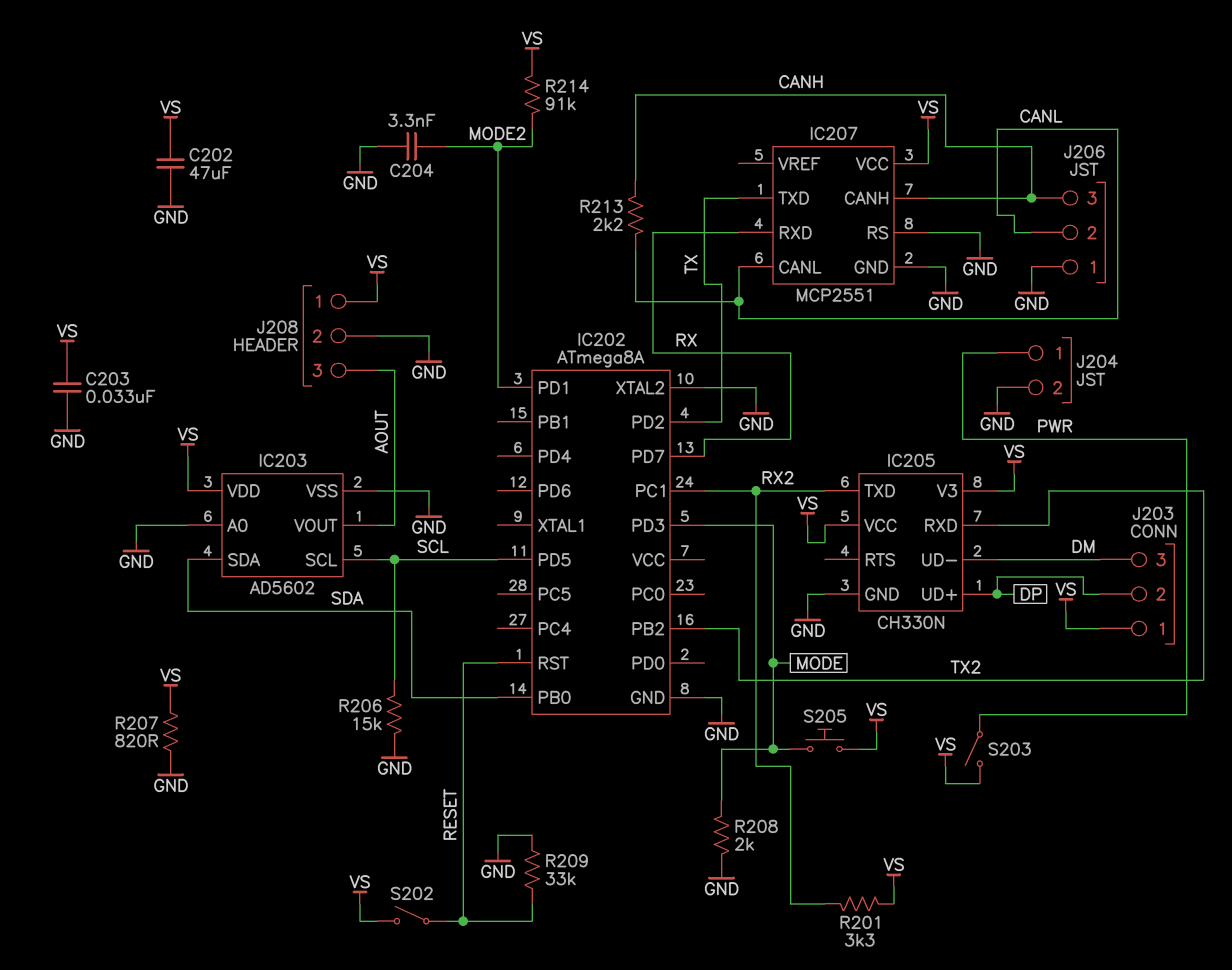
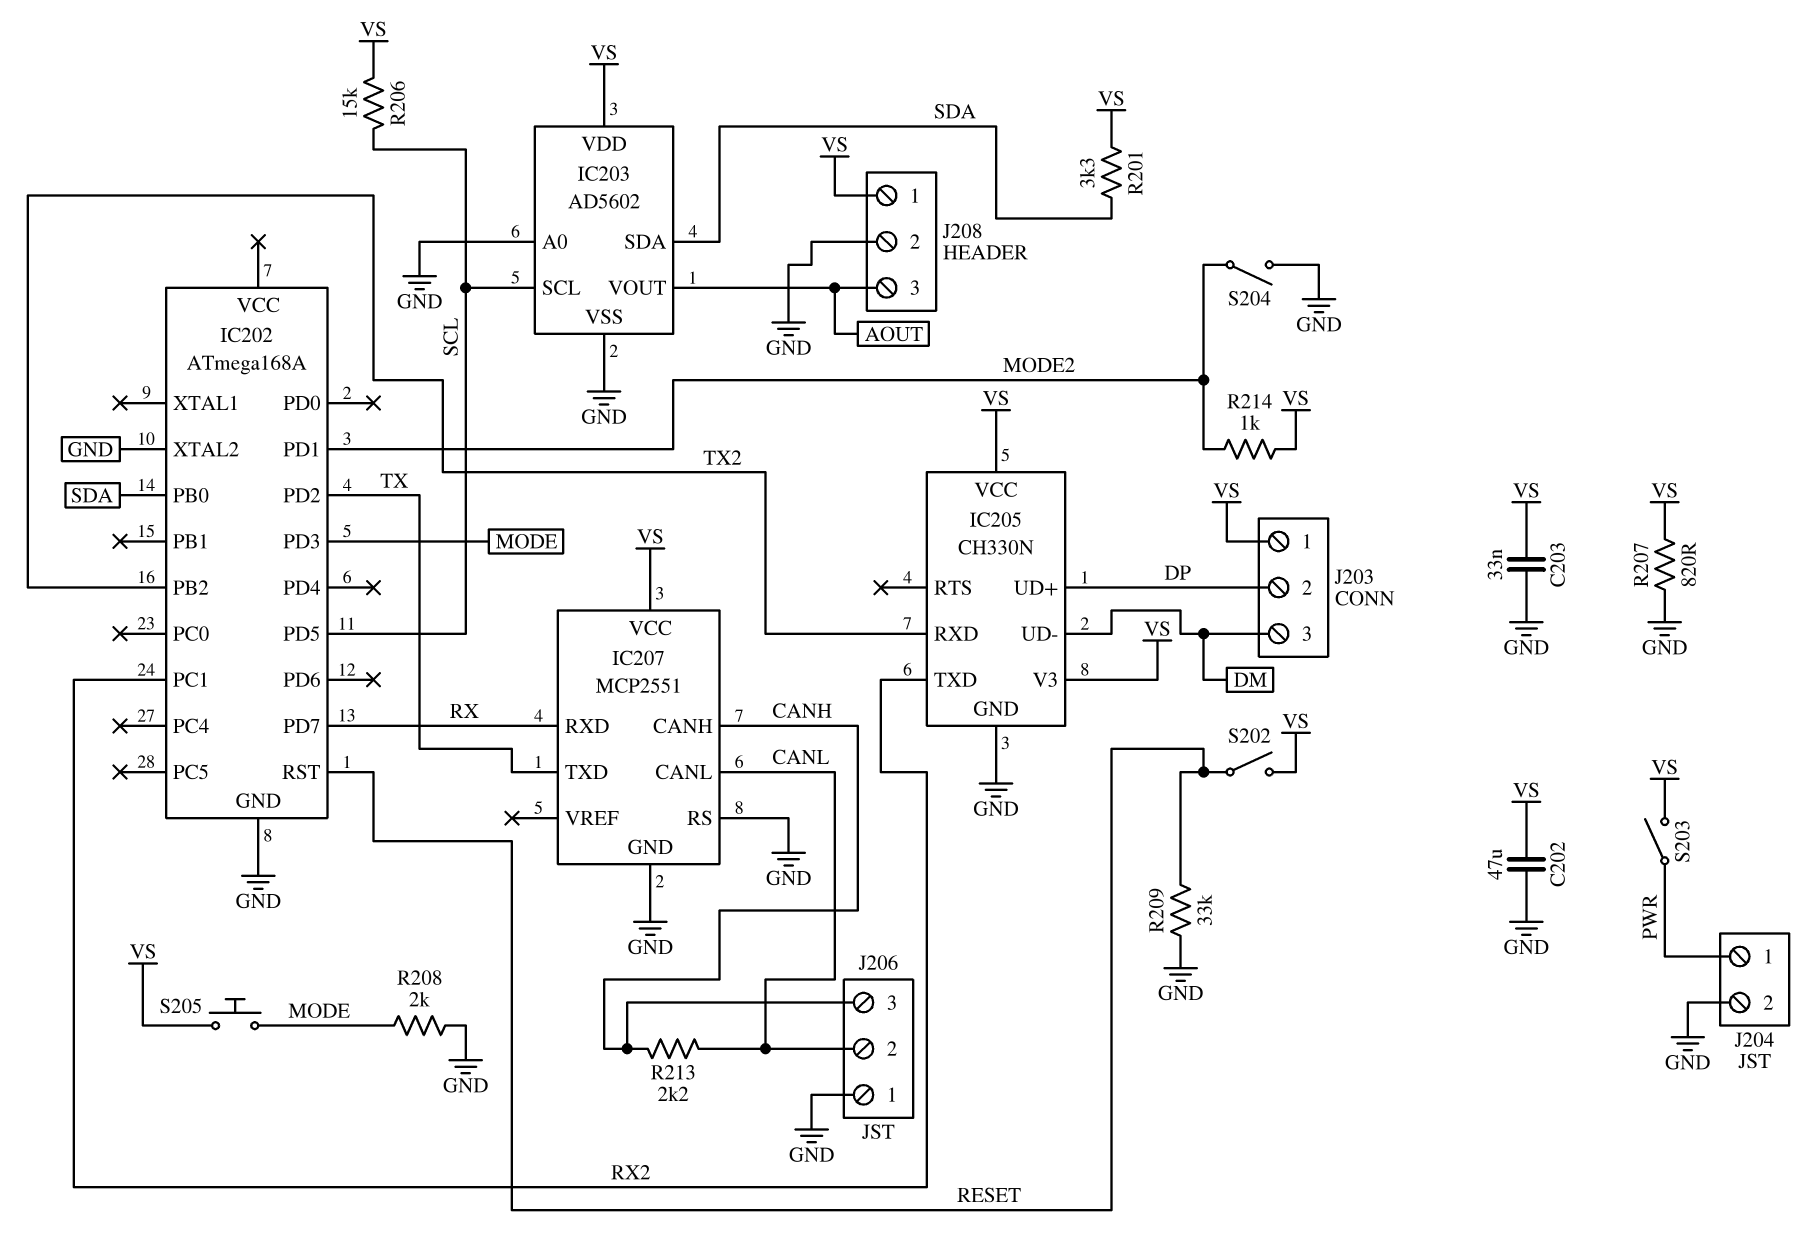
C204: 3.3nF (GND, MODE2) -> none
IC202: ATmega8A -> ATmega168A
R201: 3.3k (RX2, VS) -> 3.3k (SDA, VS)
R206: 15k (GND, SCL) -> 15k (SCL, VS)
R214: 91k (MODE2, VS) -> 1k (MODE2, VS)
S204: none -> switch (GND, MODE2)

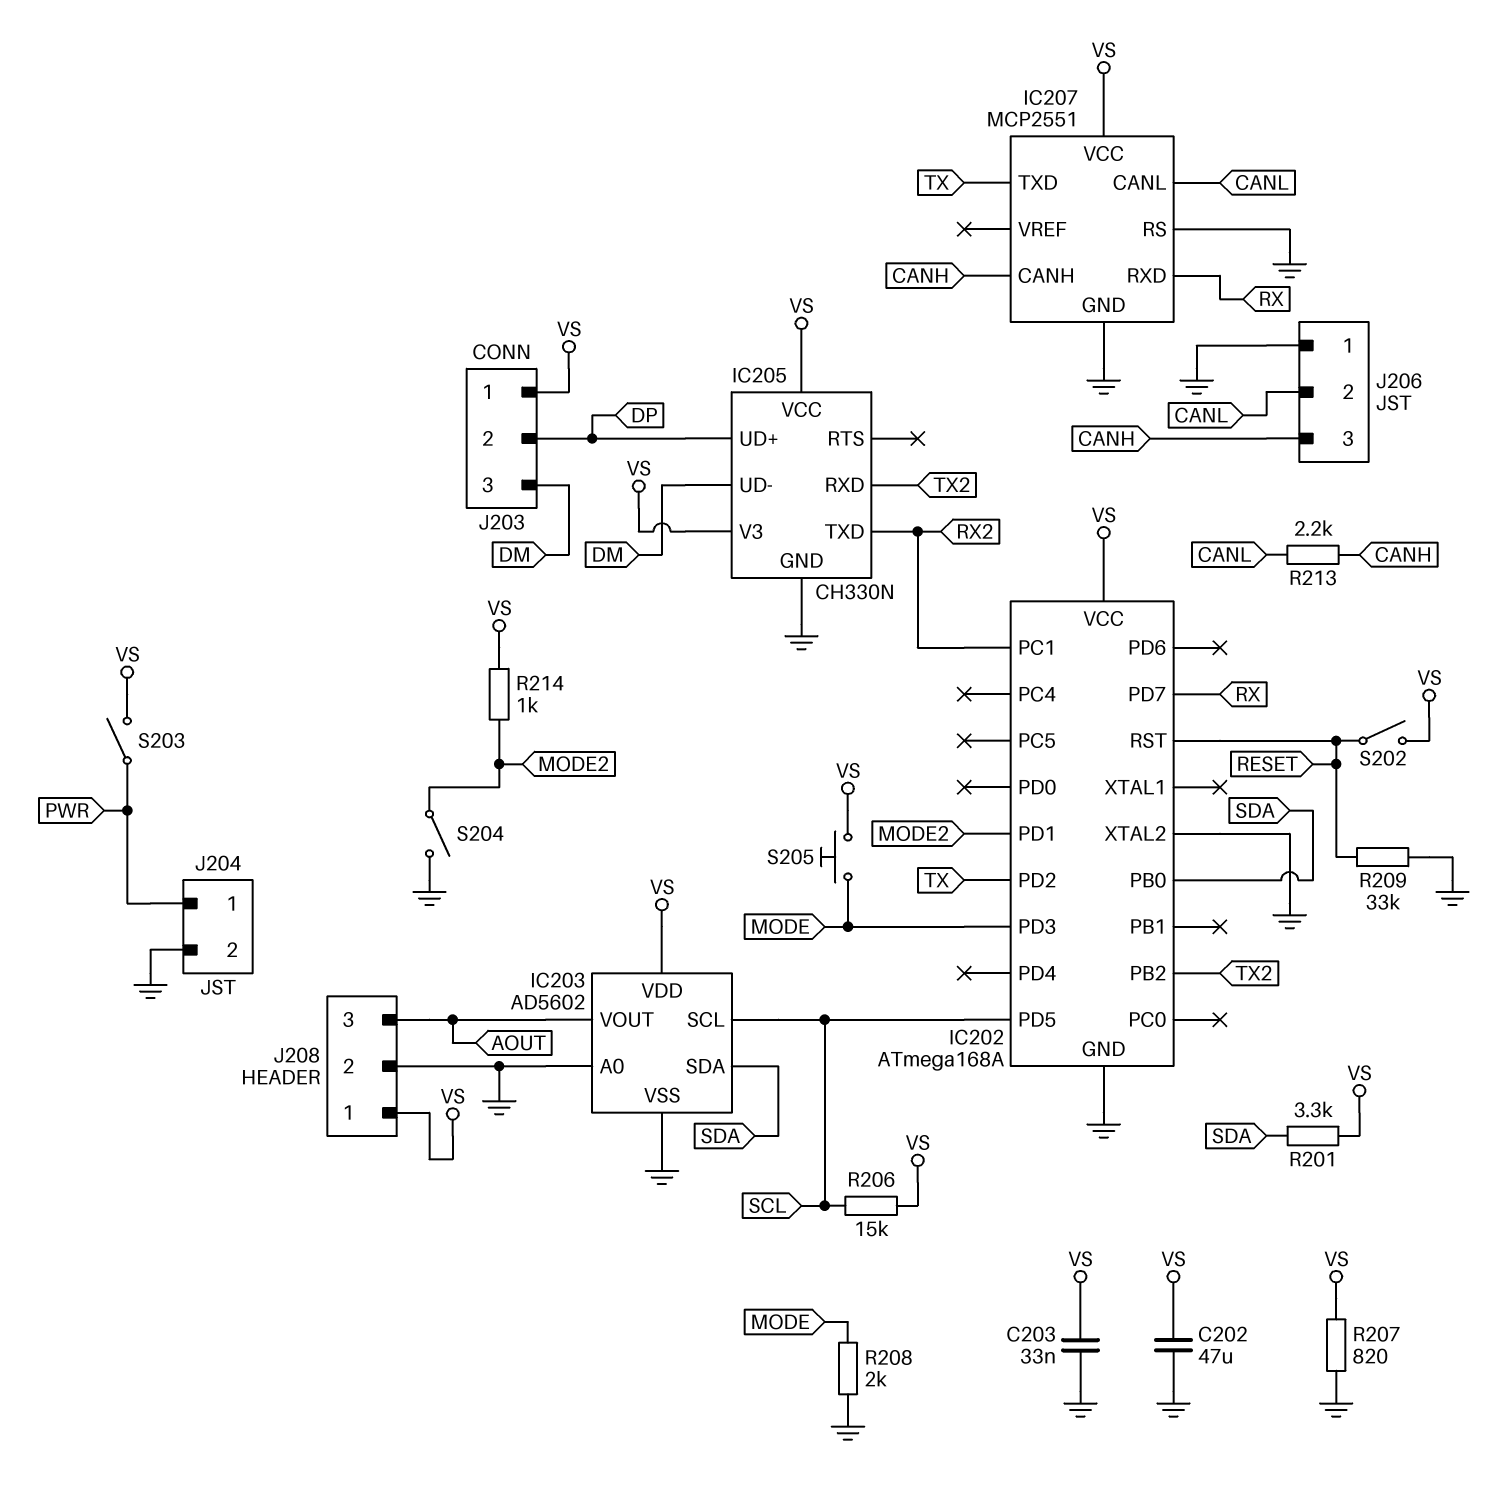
IC202 pin VCC: none -> VS

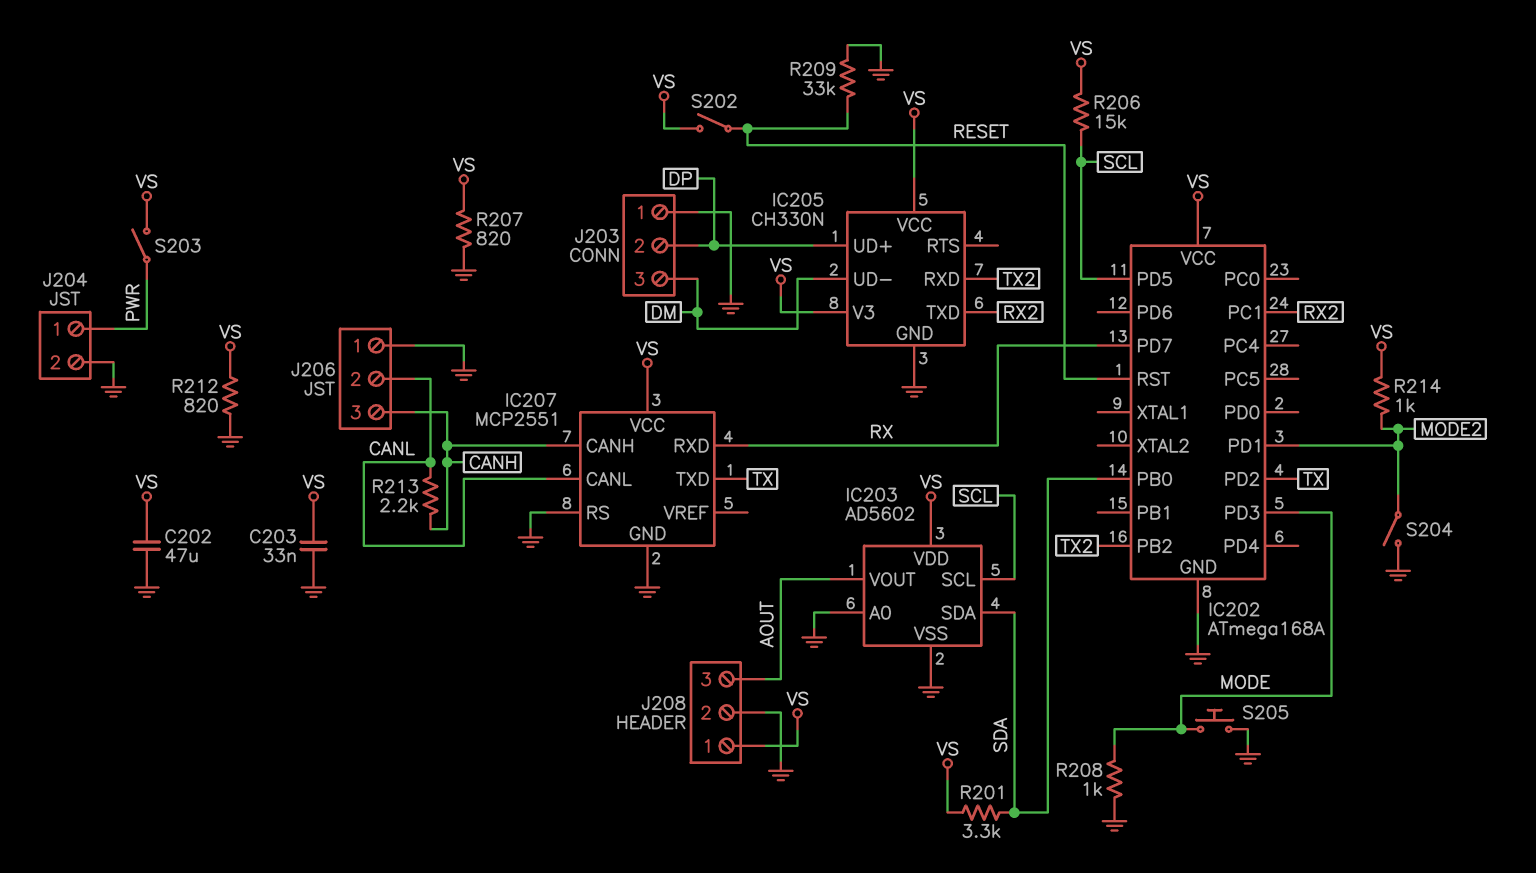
IC202 pin XTAL2: GND -> none
J203 pin 1: VS -> GND
R208: 2k (GND, MODE) -> 1k (GND, MODE)
R212: none -> 820 (GND, VS)
S205: button (MODE, VS) -> button (GND, MODE)

